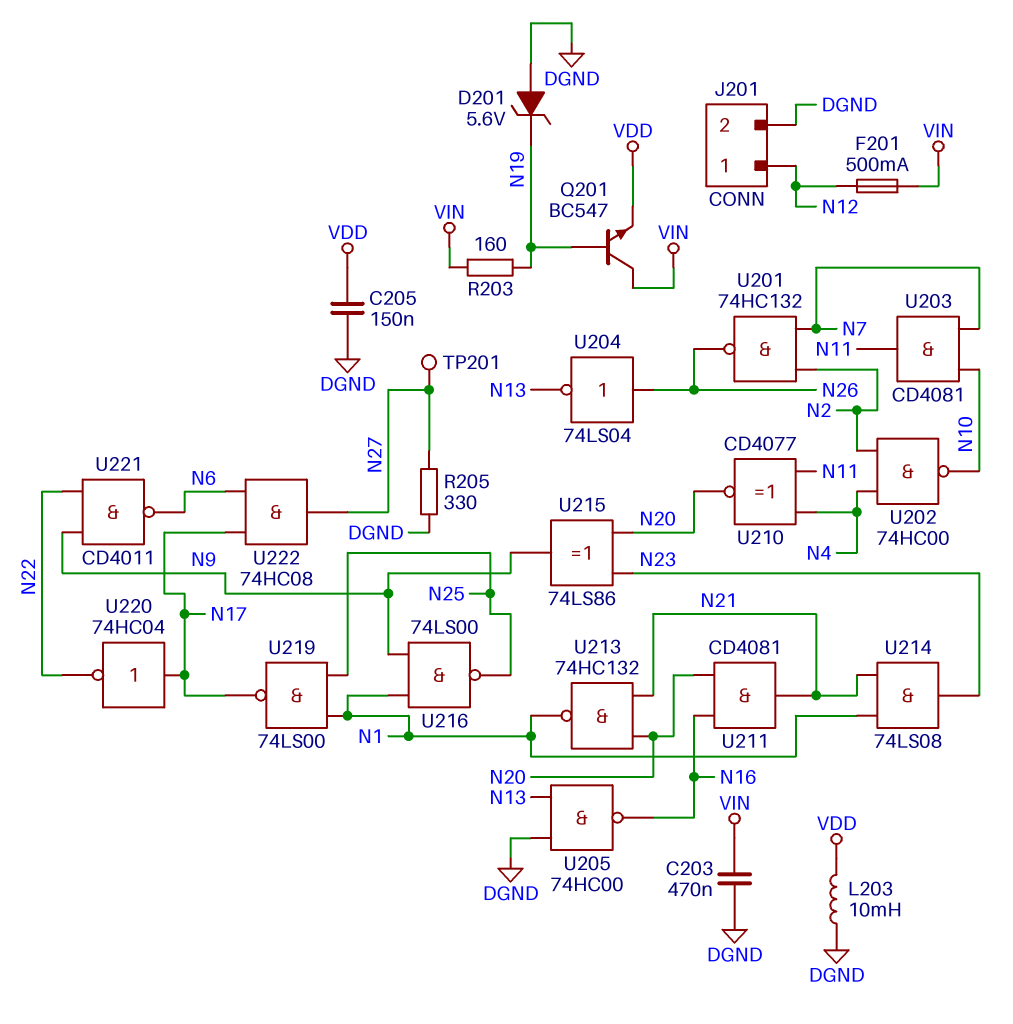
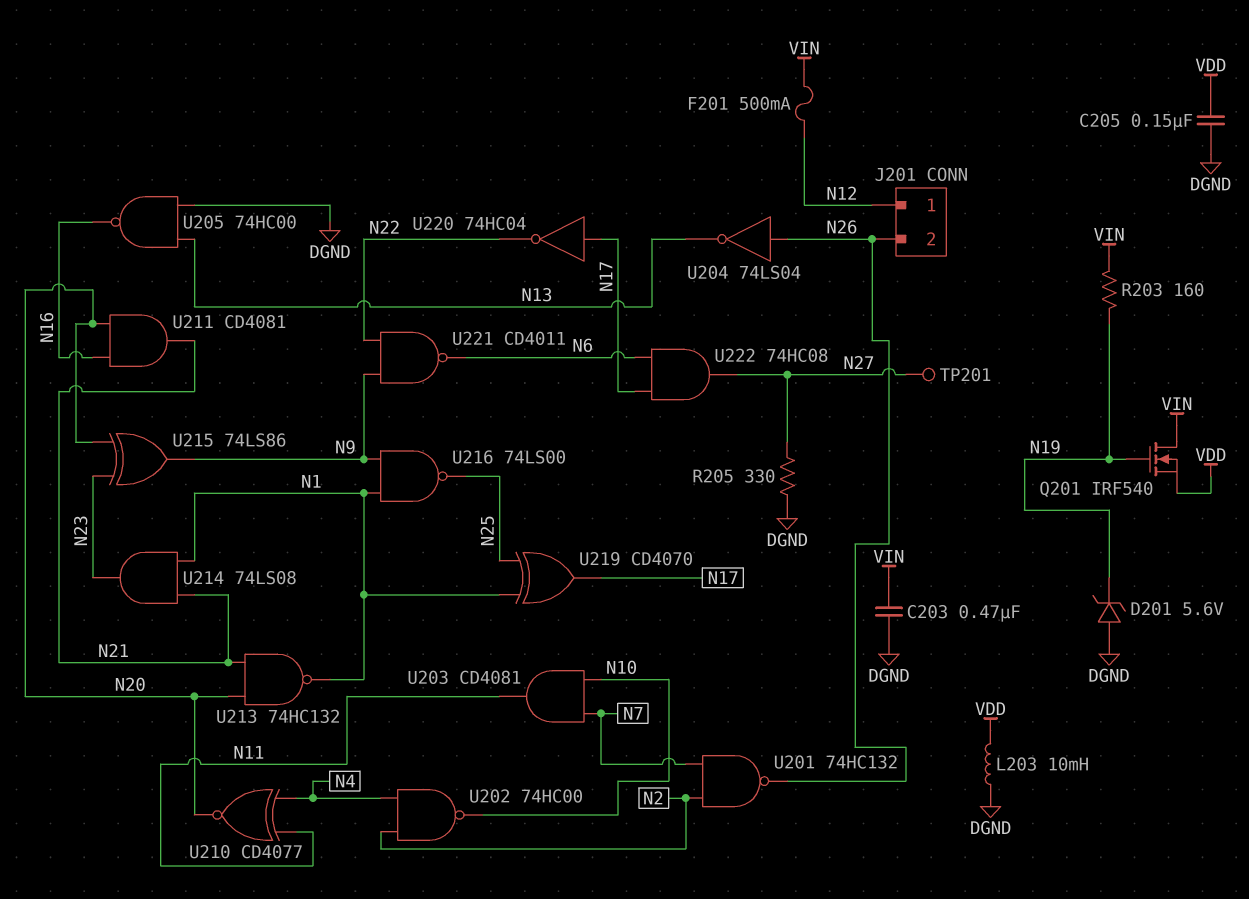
J201 pin 2: DGND -> N26
Q201: NPN BC547 (B N19, C VIN, E VDD) -> NMOS IRF540 (G N19, D VIN, S VDD)
U219: NAND 74LS00 (in N1, in N25, out N17) -> XOR CD4070 (in N1, in N25, out N17)

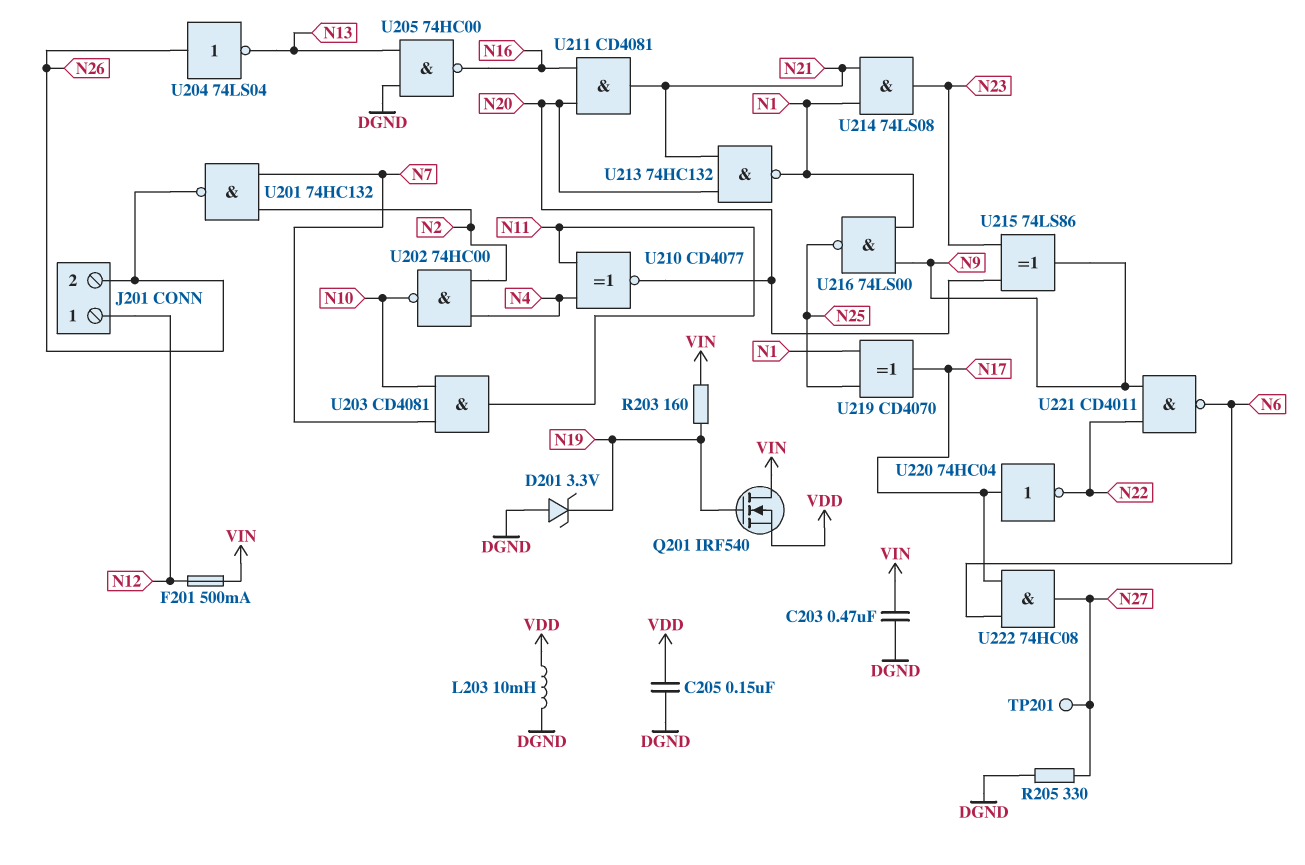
D201: zener 5.6V (A DGND, K N19) -> zener 3.3V (A DGND, K N19)

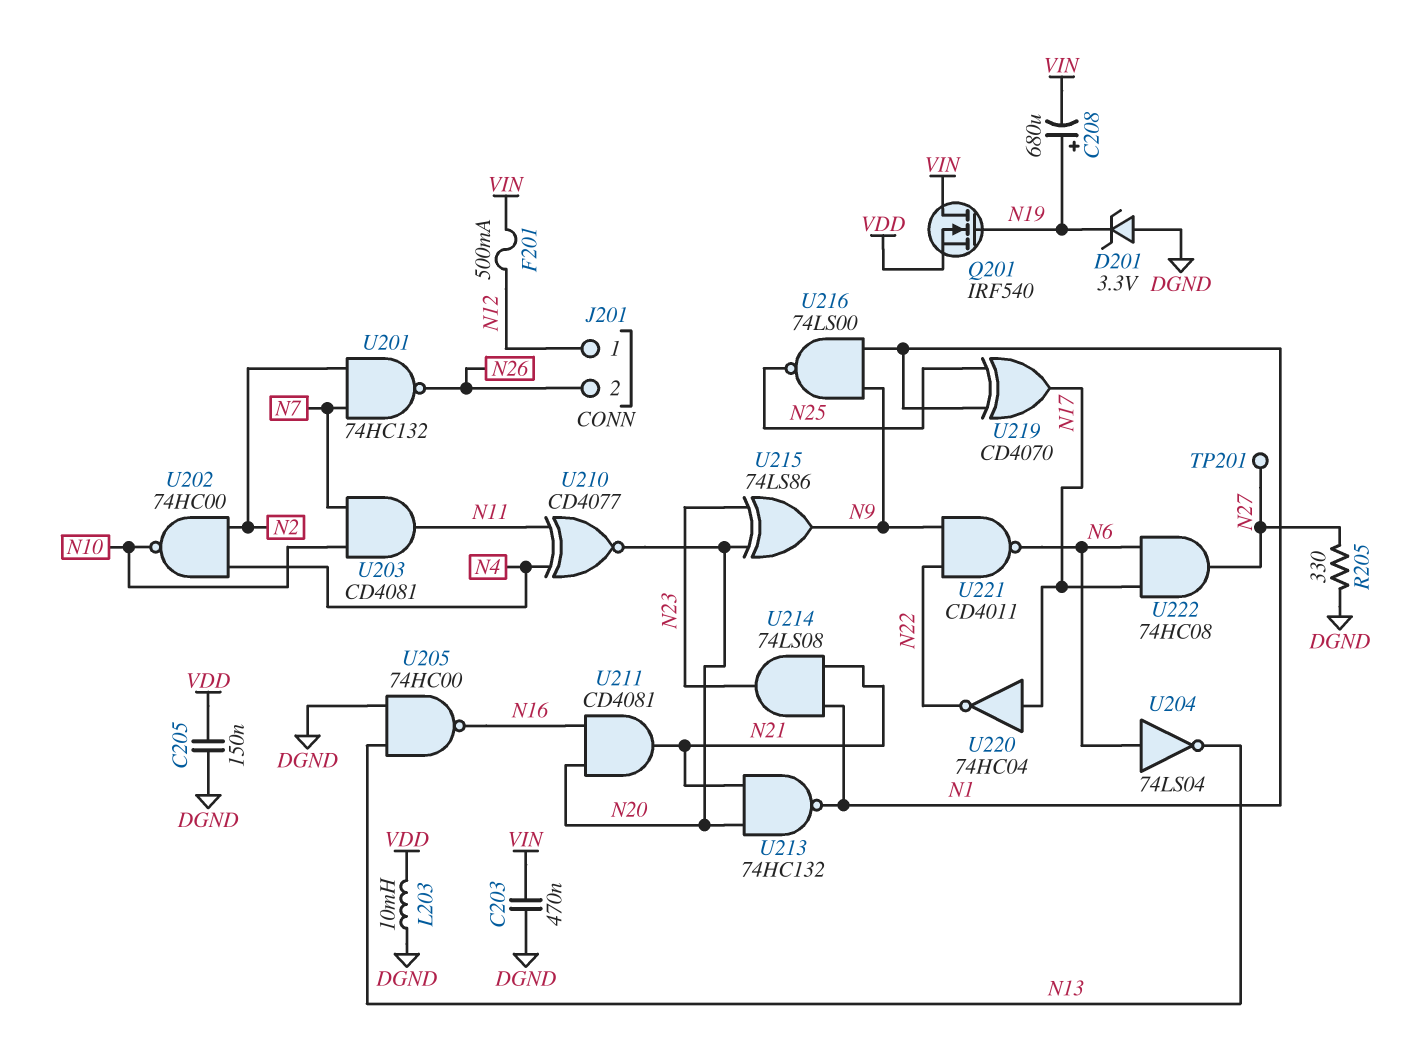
C208: none -> 680uF (plus N19, minus VIN)
R203: 160 (N19, VIN) -> none
U204: NOT 74LS04 (in N26, out N13) -> NOT 74LS04 (in N6, out N13)

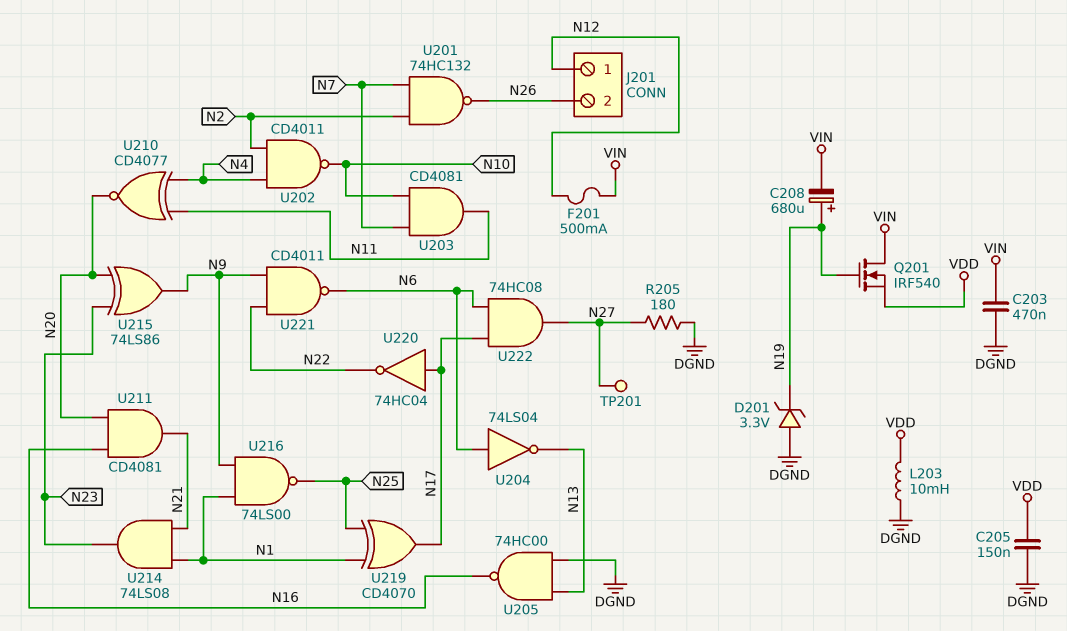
R205: 330 (DGND, N27) -> 180 (DGND, N27)
U202: NAND 74HC00 (in N2, in N4, out N10) -> NAND CD4011 (in N2, in N4, out N10)
U213: NAND 74HC132 (in N20, in N21, out N1) -> none

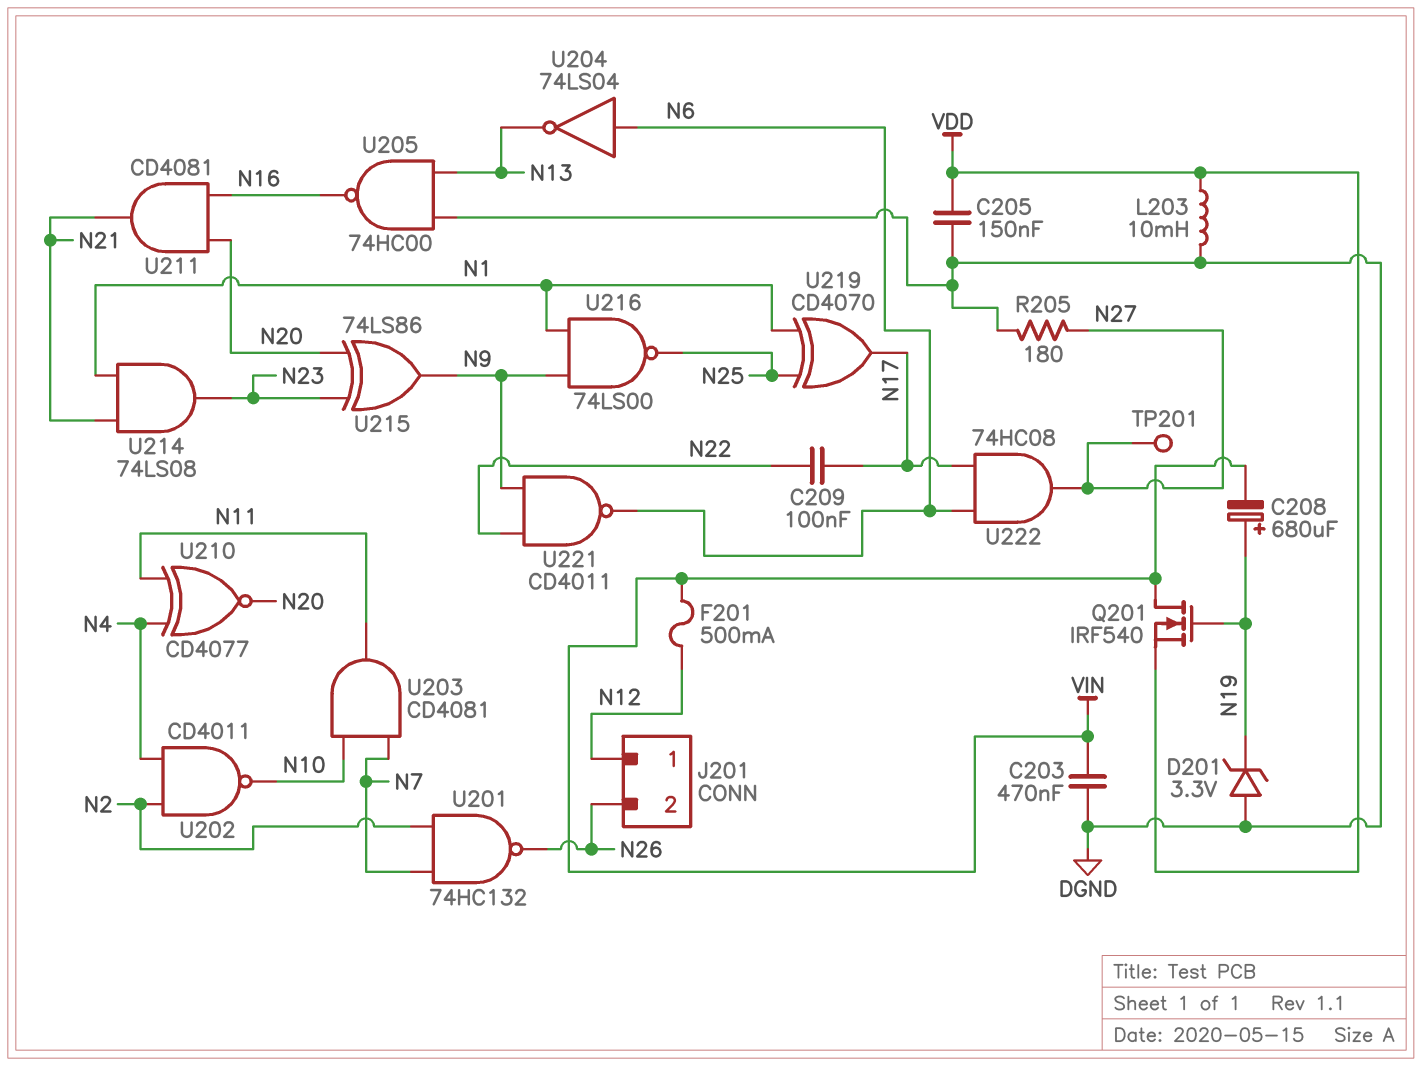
C209: none -> 100nF (N17, N22)
U220: NOT 74HC04 (in N17, out N22) -> none

